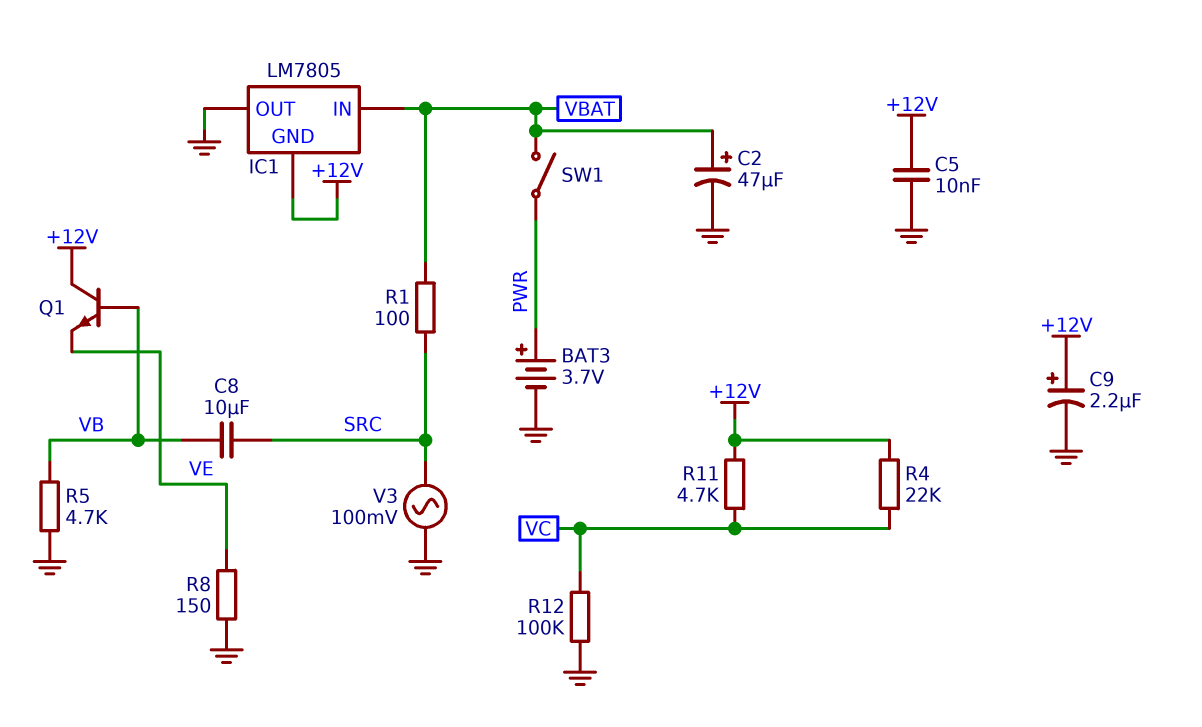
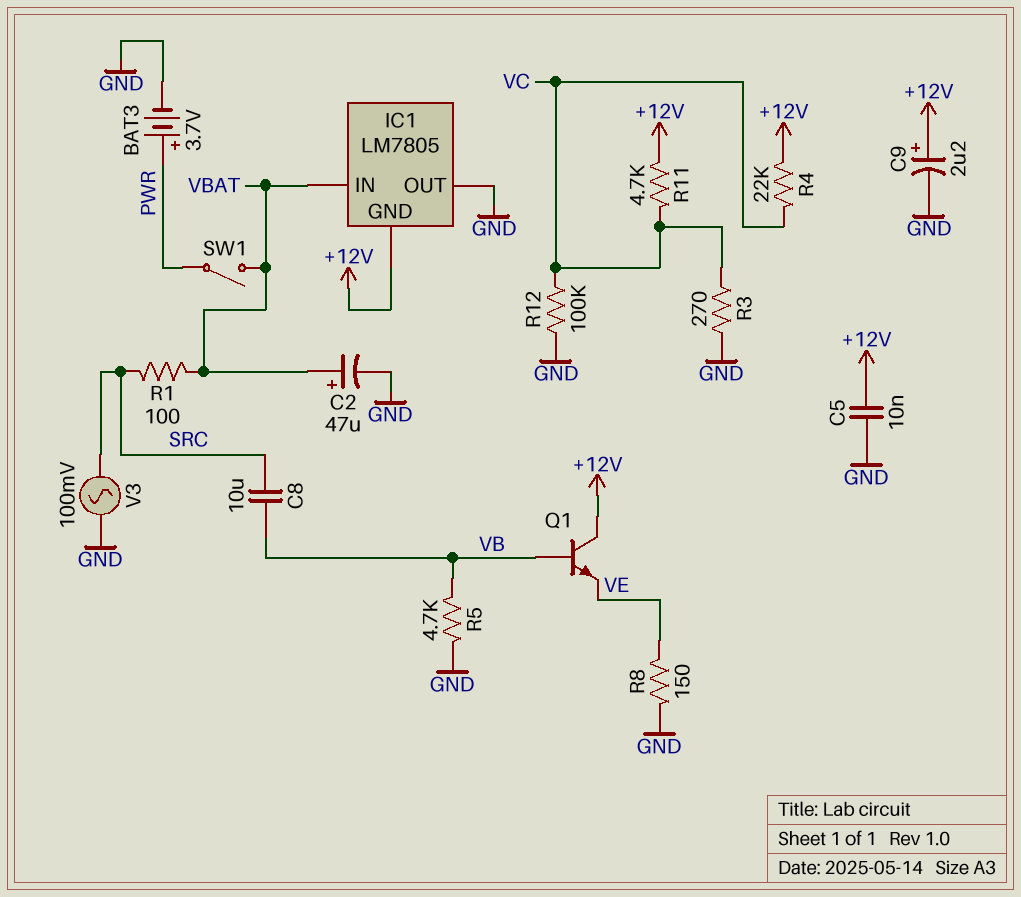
R3: none -> 270 (GND, VC)

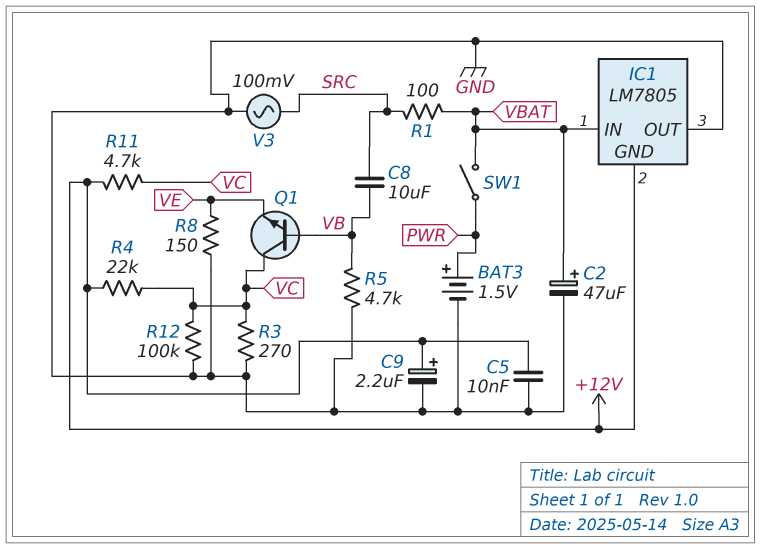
BAT3: 3.7V (plus PWR, minus GND) -> 1.5V (plus PWR, minus GND)
Q1: NPN (B VB, C +12V, E VE) -> NPN (B VB, C VC, E VE)

